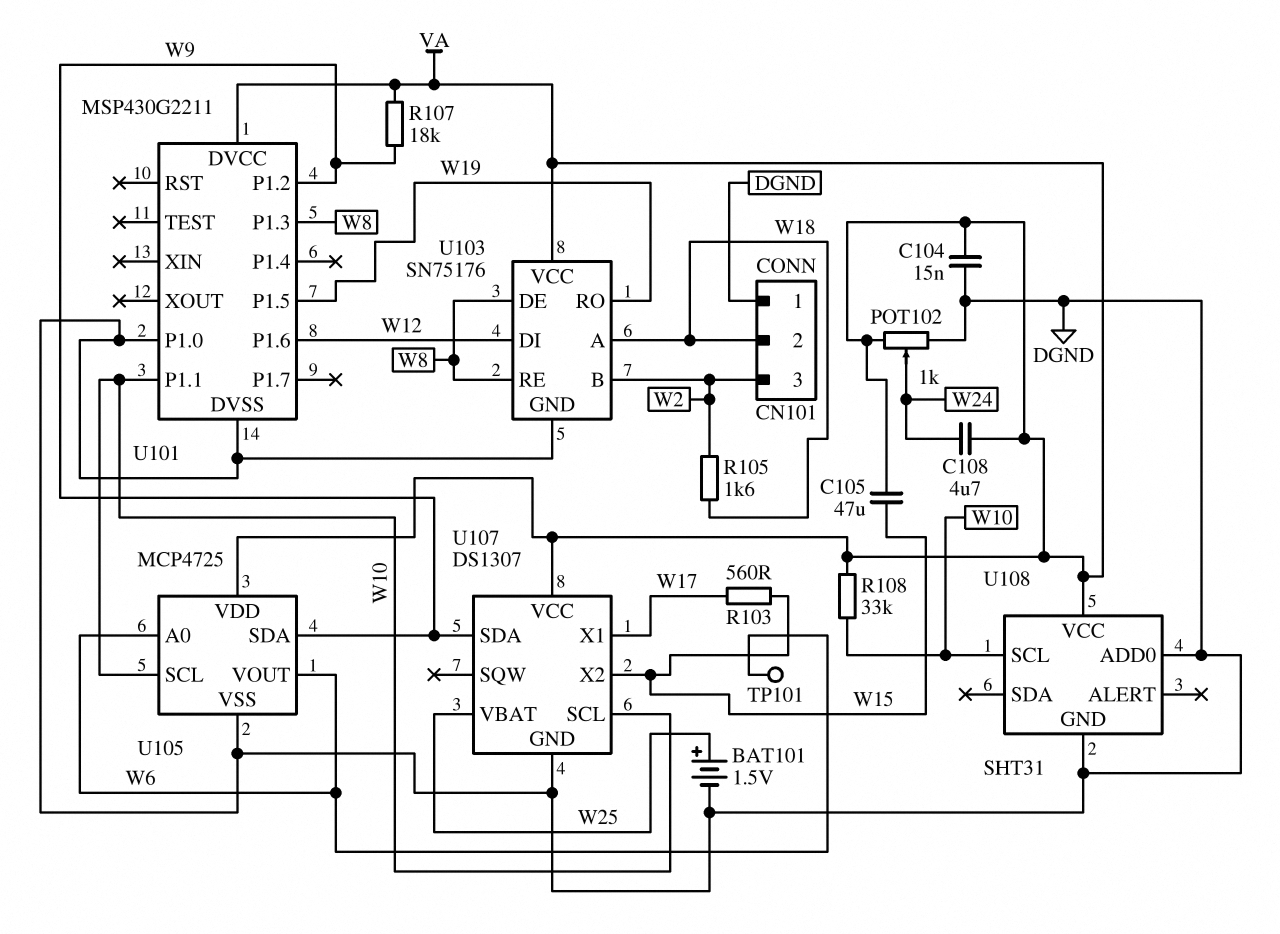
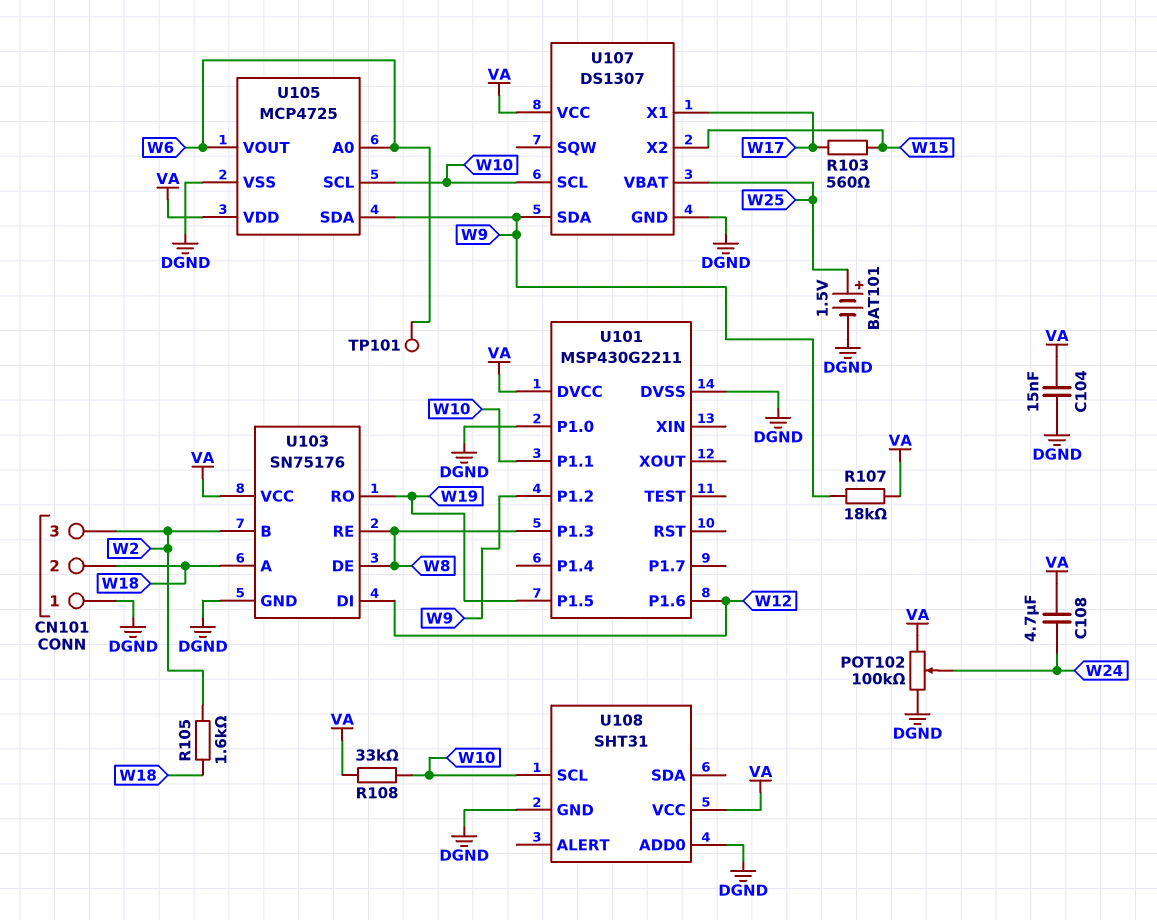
C105: 47uF (VA, W15) -> none
POT102: 1k (DGND, VA, wiper W24) -> 100k (DGND, VA, wiper W24)

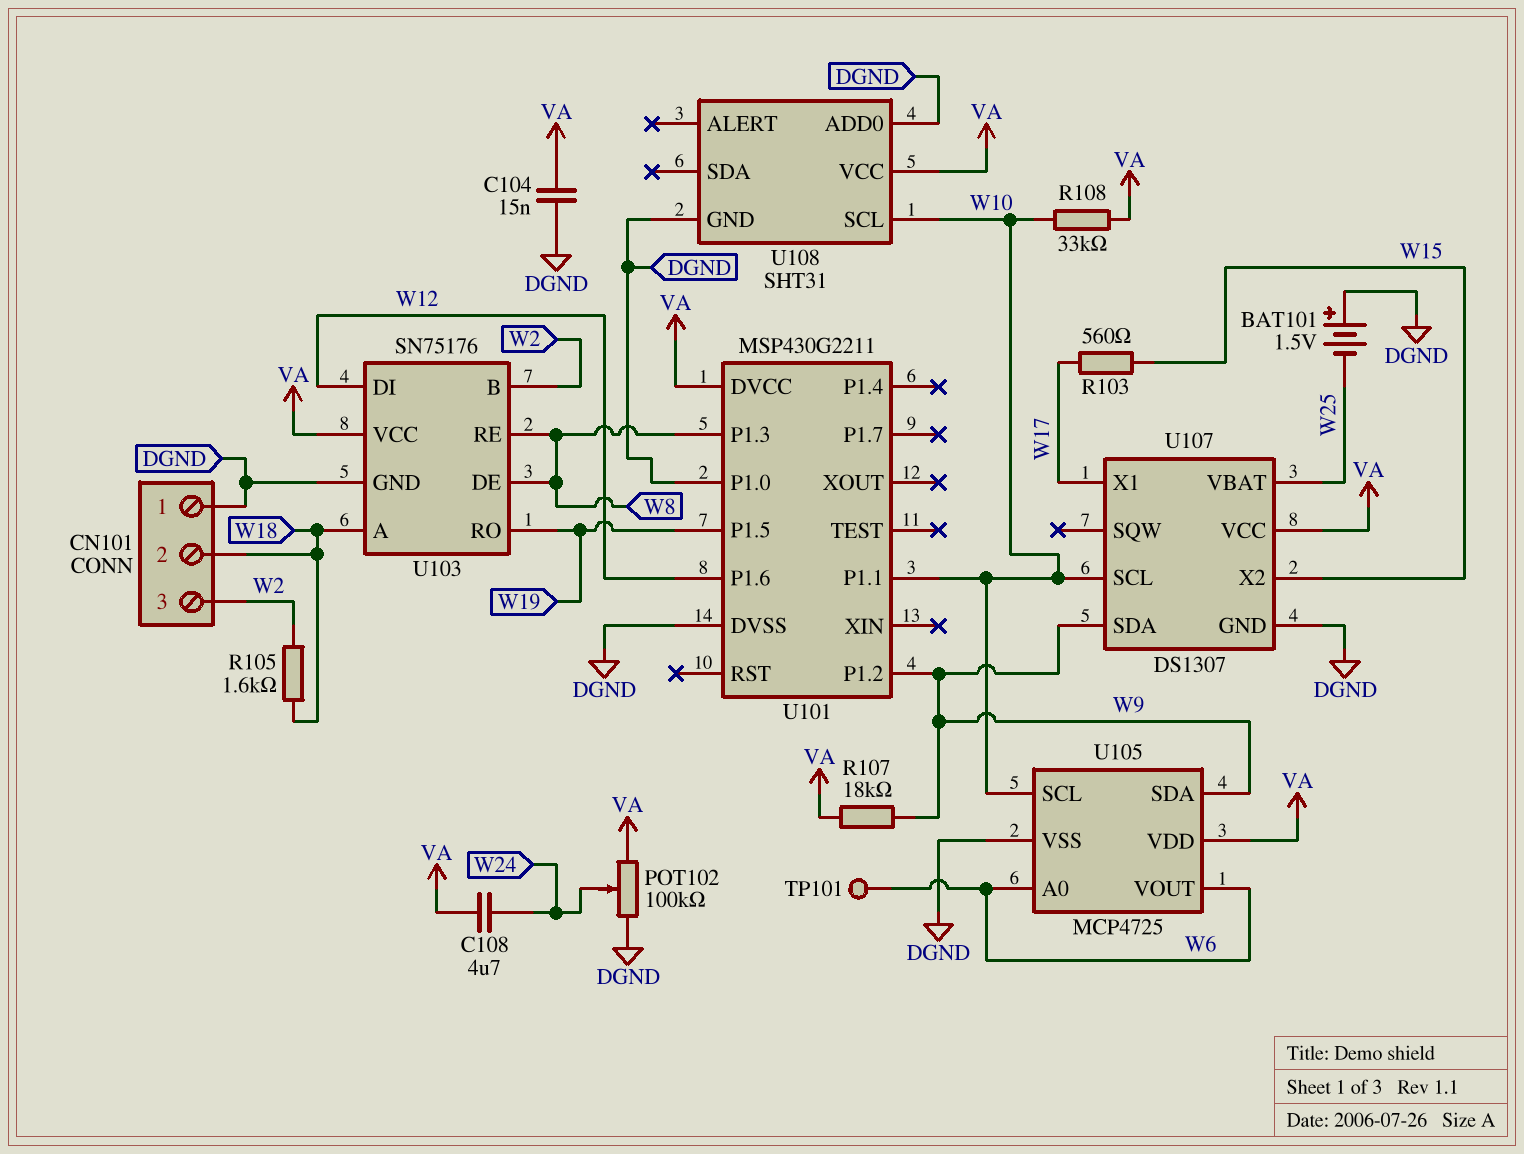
BAT101: 1.5V (plus W25, minus DGND) -> 1.5V (plus DGND, minus W25)

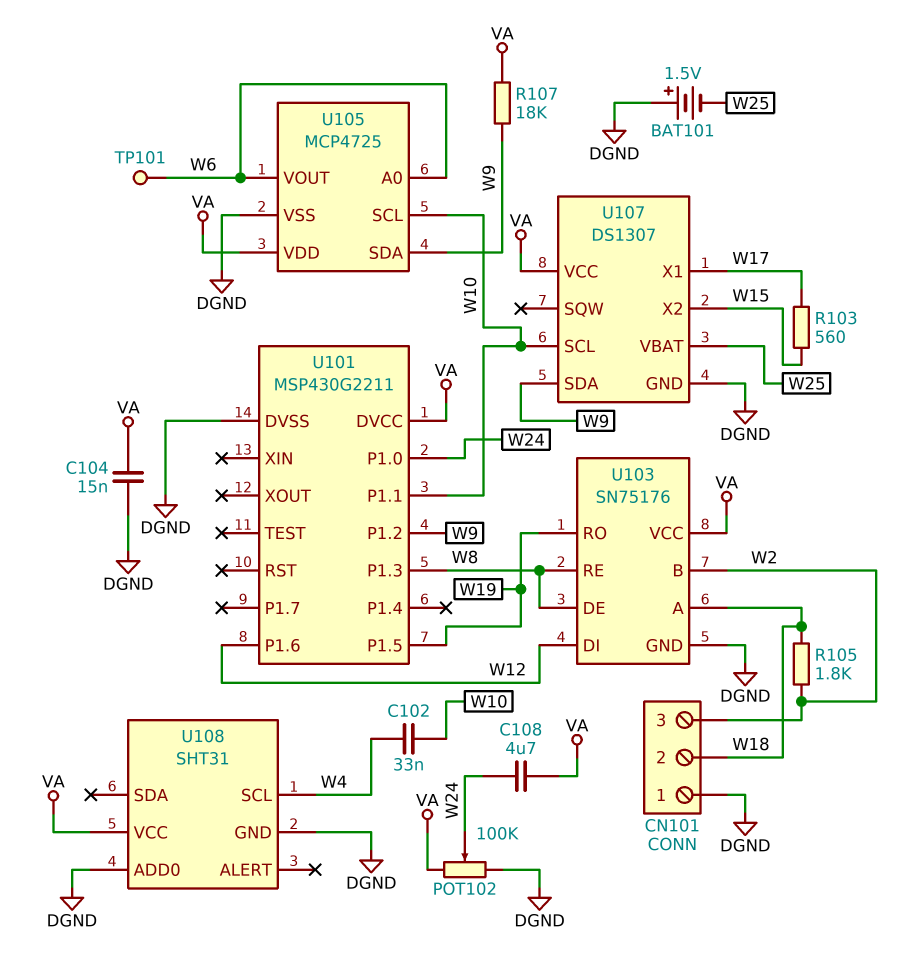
C102: none -> 33nF (W4, W10)
R105: 1.6k (W2, W18) -> 1.8k (W2, W18)
R108: 33k (VA, W10) -> none
U101 pin P1.0: DGND -> W24
U108 pin SCL: W10 -> W4

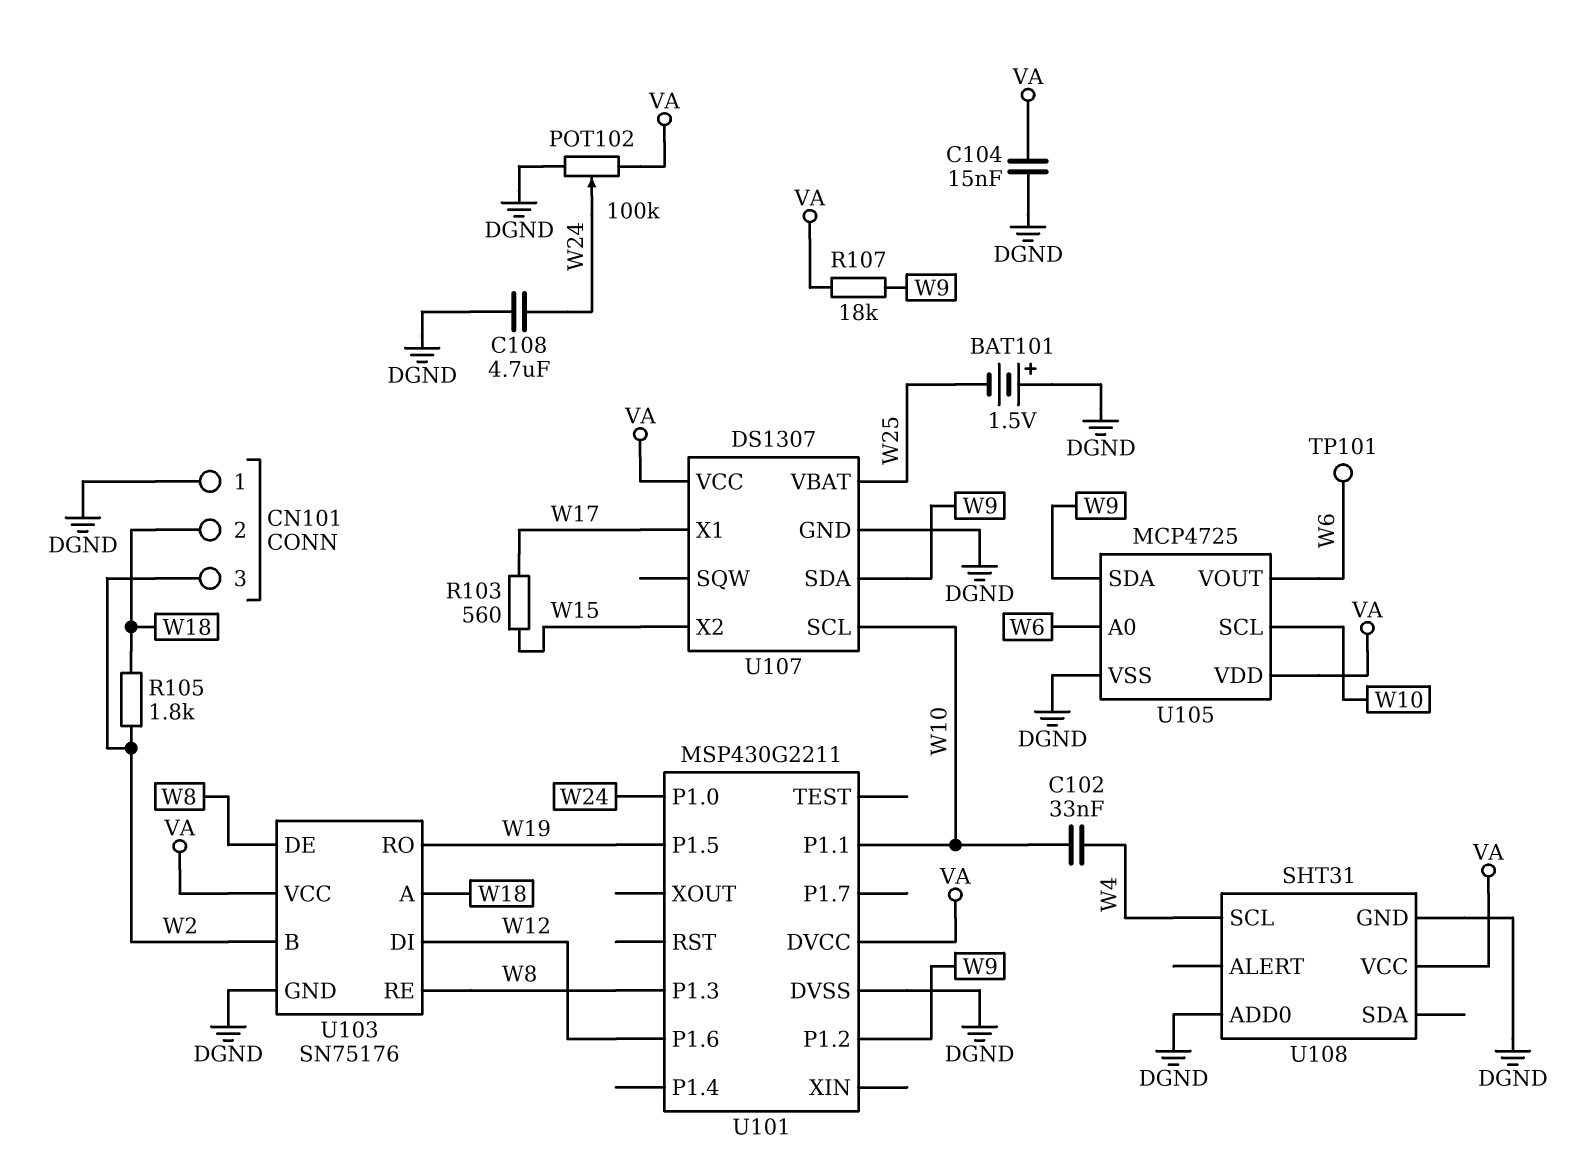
C108: 4.7uF (VA, W24) -> 4.7uF (DGND, W24)

